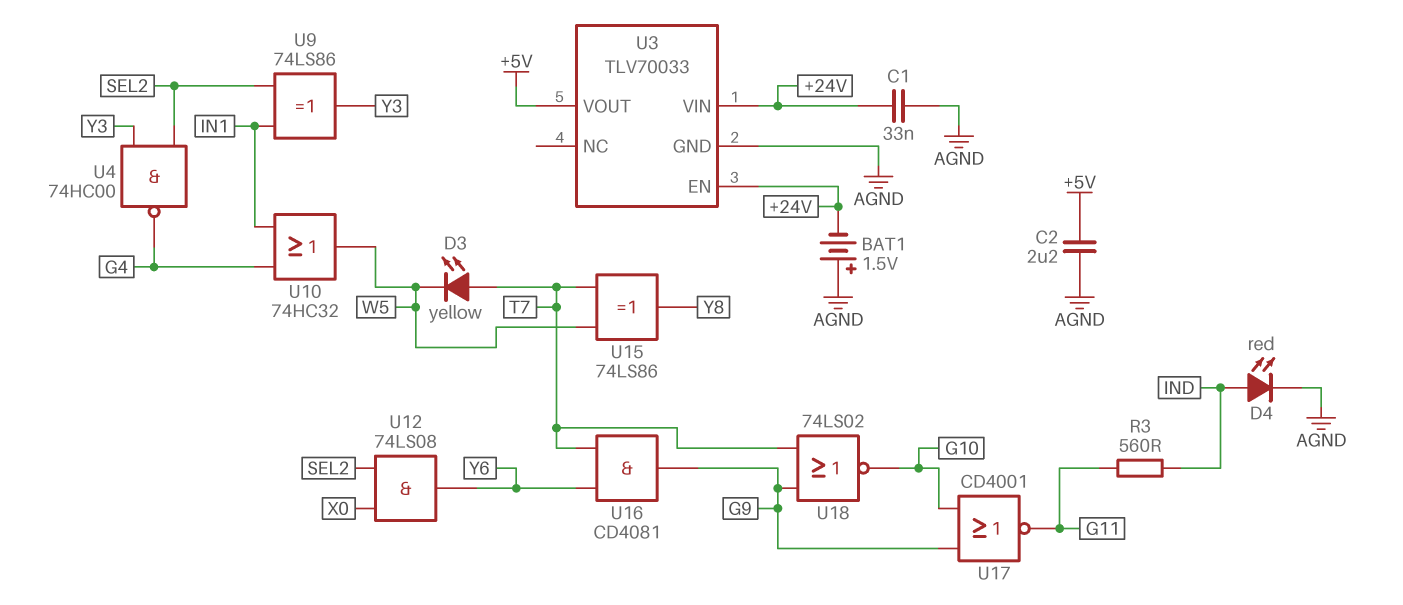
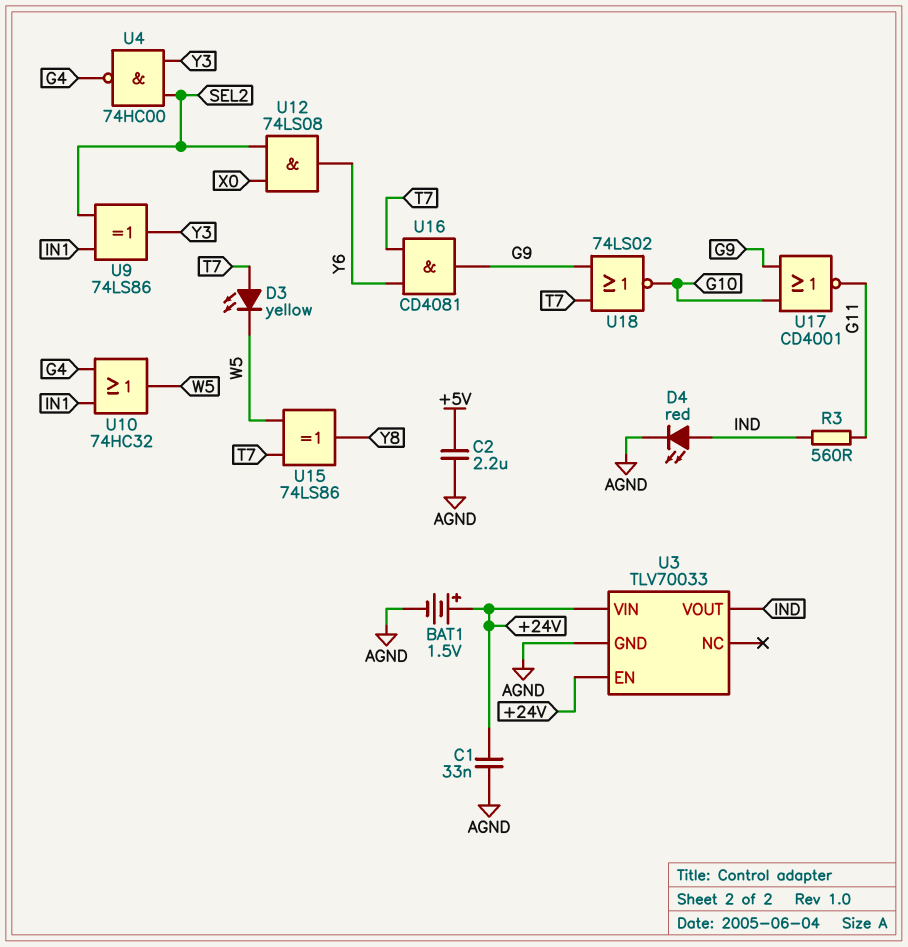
BAT1: 1.5V (plus AGND, minus +24V) -> 1.5V (plus +24V, minus AGND)
U3 pin VOUT: +5V -> IND

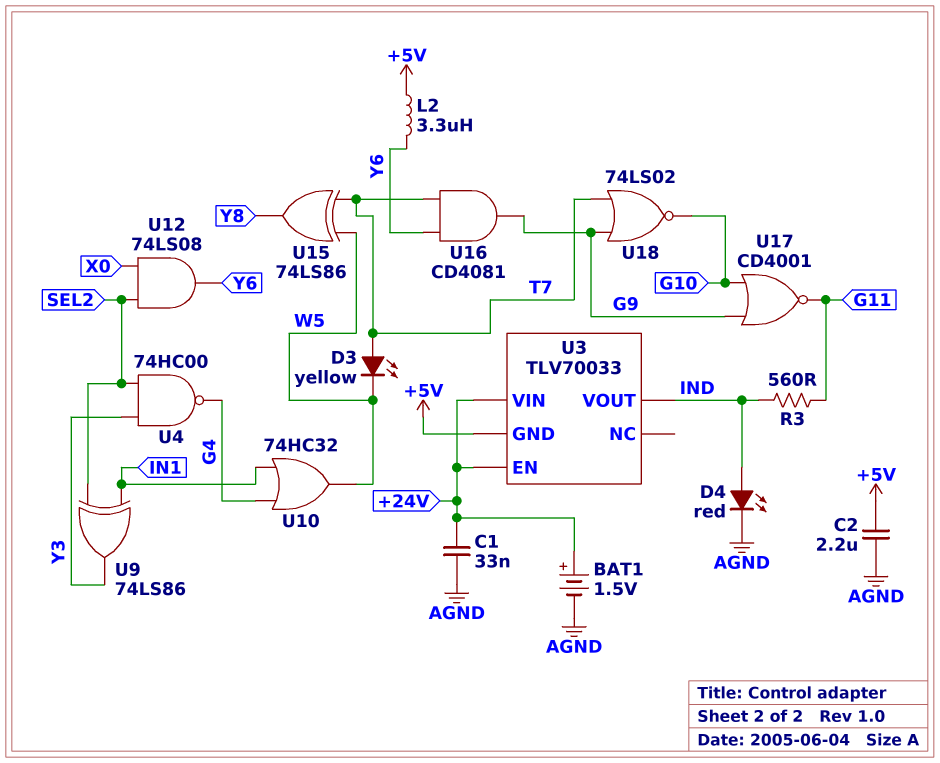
L2: none -> 3.3uH (+5V, Y6)
U3 pin GND: AGND -> +5V

